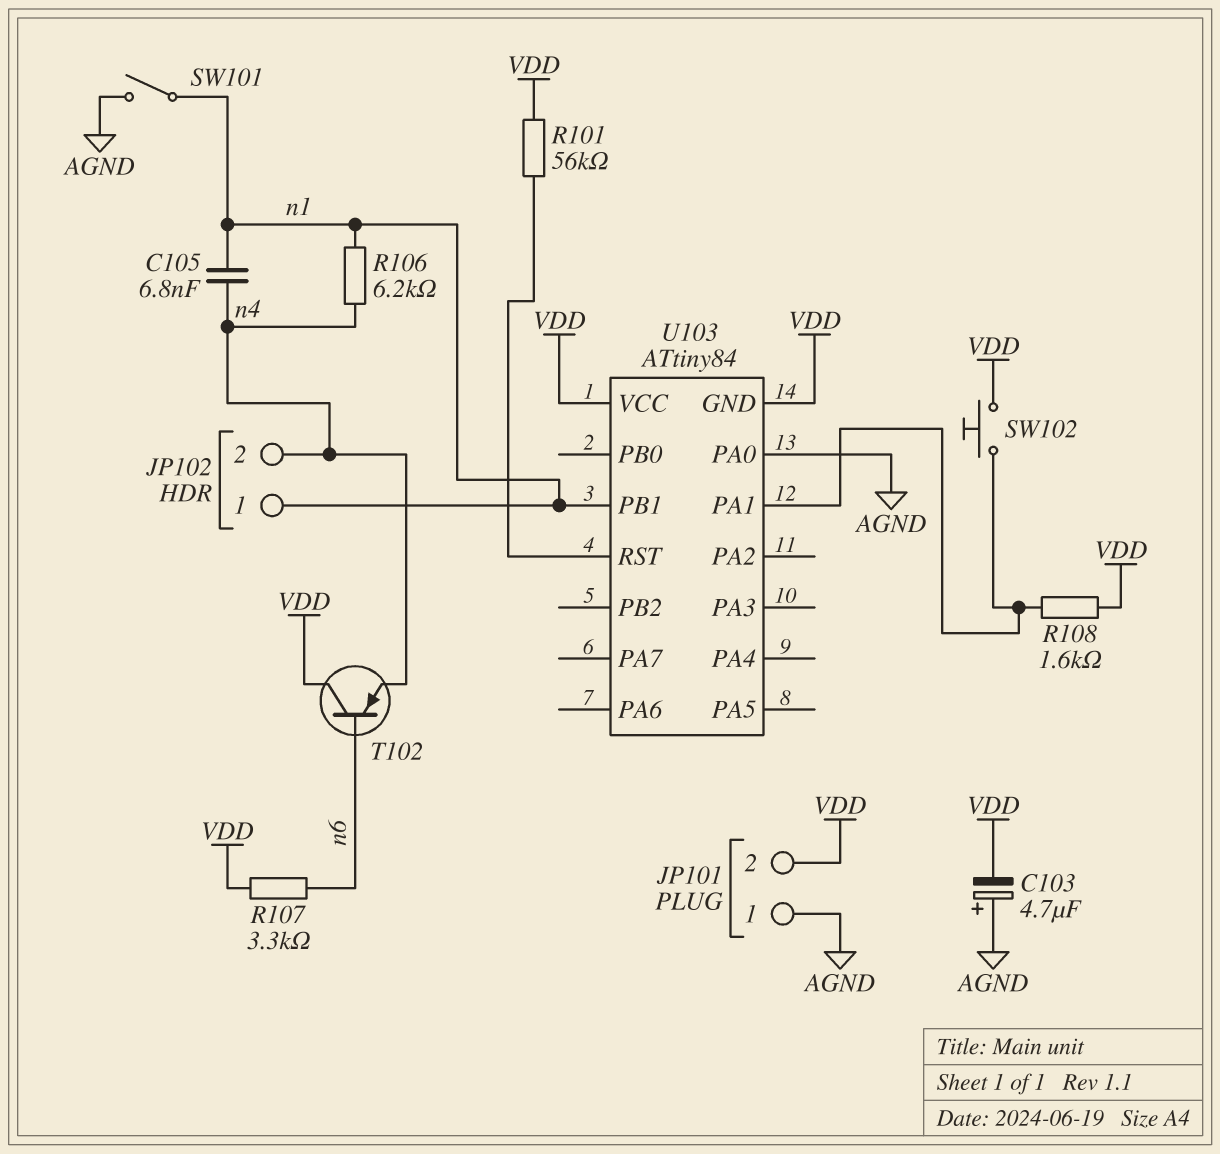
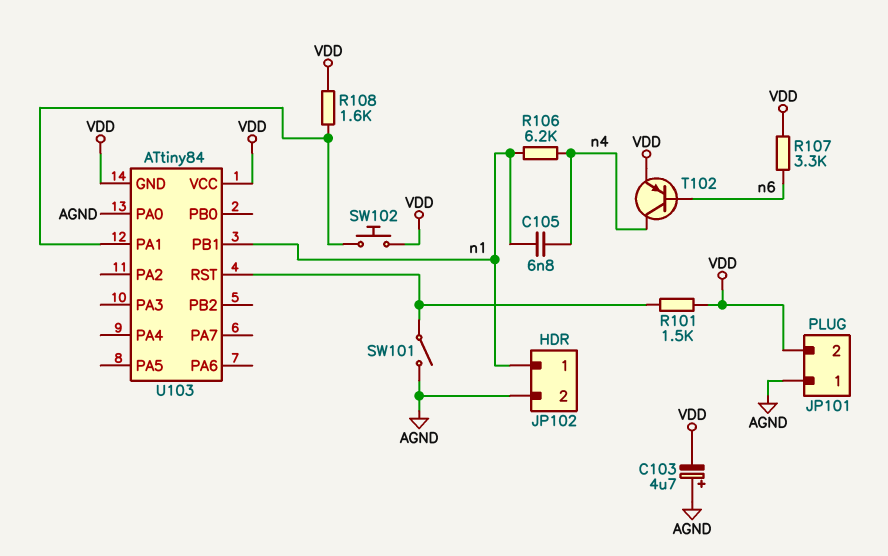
JP102 pin 2: n4 -> AGND
R101: 56k (U103/RST, VDD) -> 1.5k (U103/RST, VDD)
SW101: switch (AGND, n1) -> switch (AGND, U103/RST)
T102: PNP (B n6, C VDD, E n4) -> PNP (B n6, C n4, E VDD)

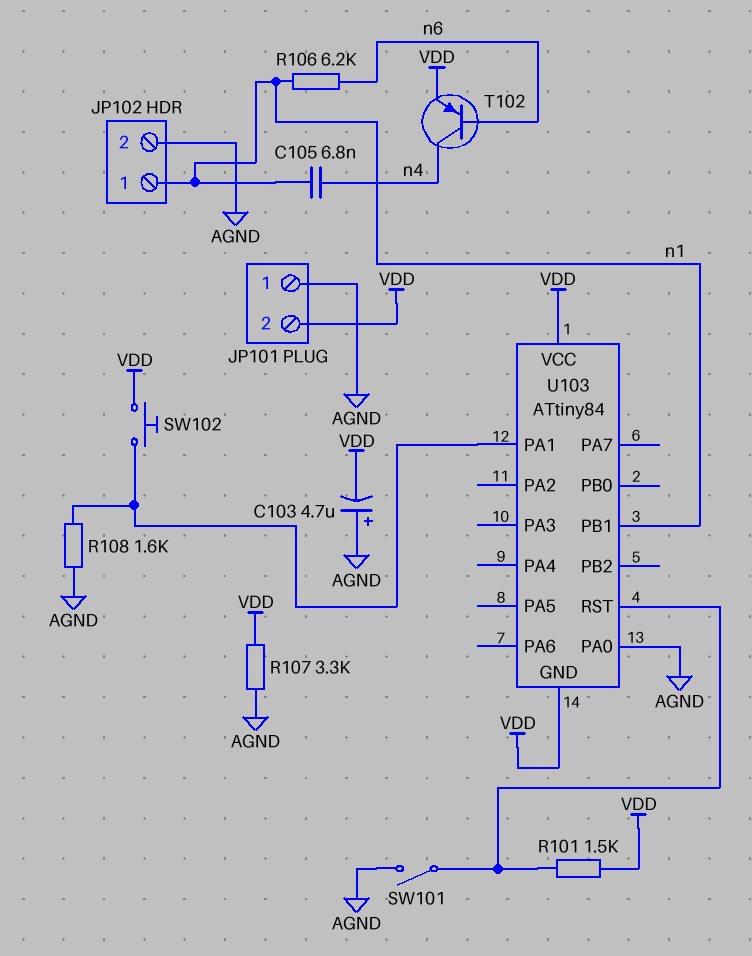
R106: 6.2k (n1, n4) -> 6.2k (n1, n6)
R107: 3.3k (VDD, n6) -> 3.3k (AGND, VDD)
R108: 1.6k (U103/PA1, VDD) -> 1.6k (AGND, U103/PA1)

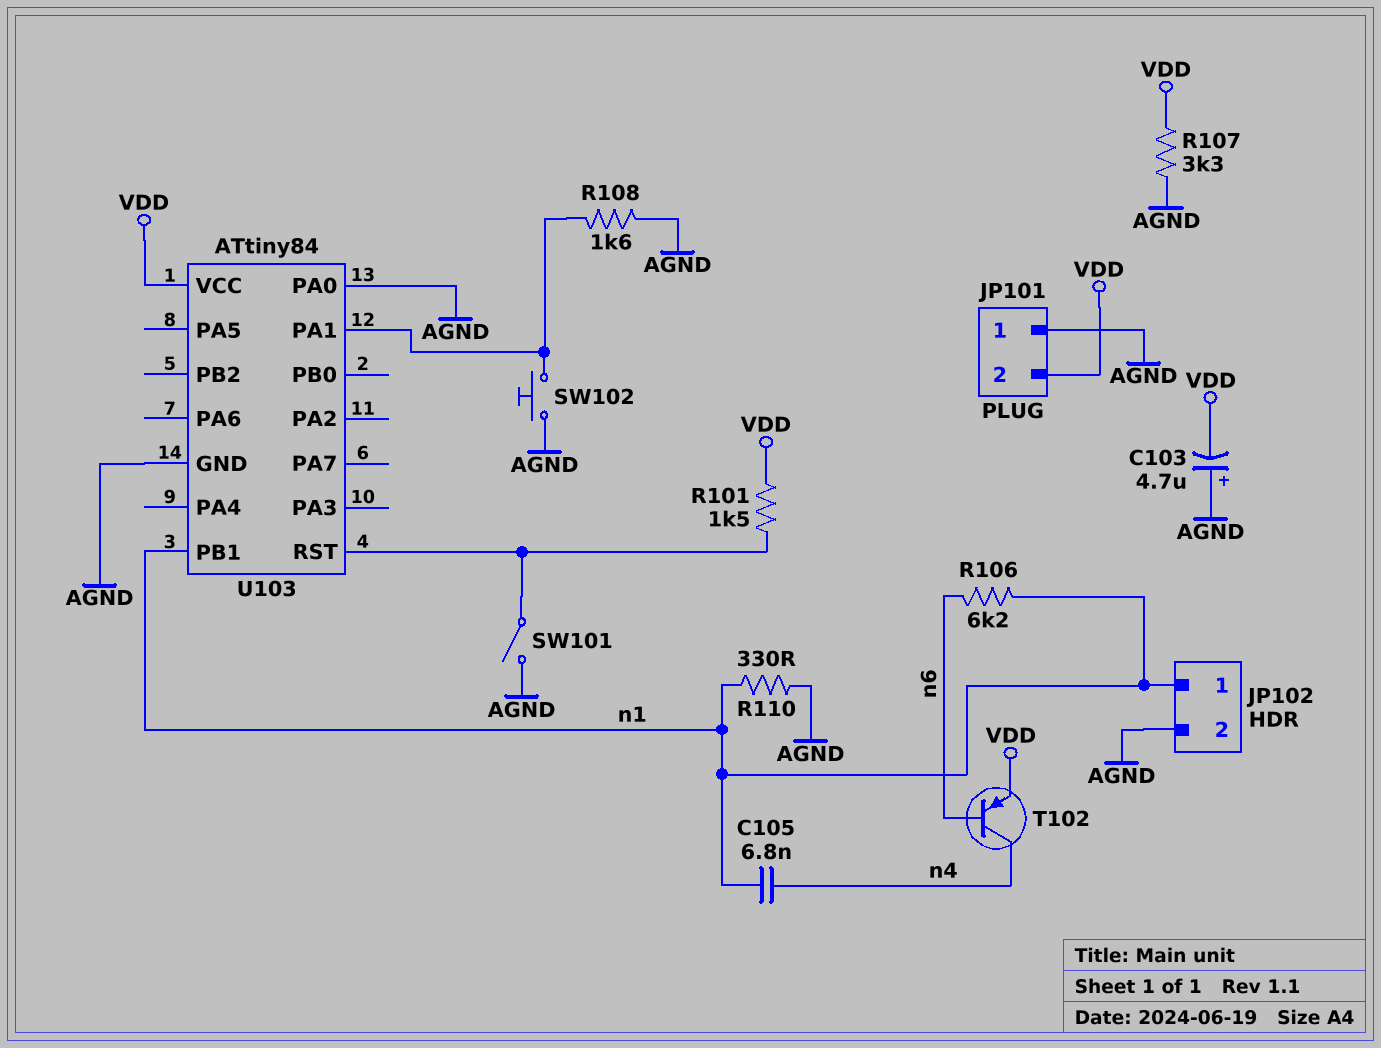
R110: none -> 330 (AGND, n1)
SW102: button (U103/PA1, VDD) -> button (AGND, U103/PA1)
U103 pin GND: VDD -> AGND

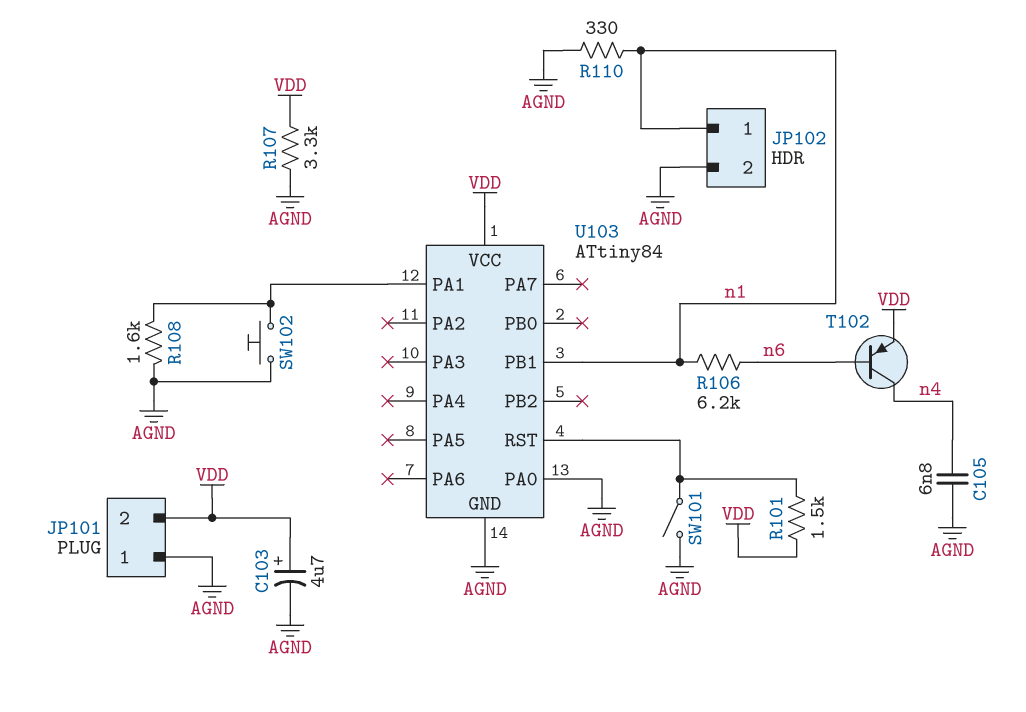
C103: 4.7uF (plus AGND, minus VDD) -> 4.7uF (plus VDD, minus AGND)
C105: 6.8nF (n1, n4) -> 6.8nF (AGND, n4)

